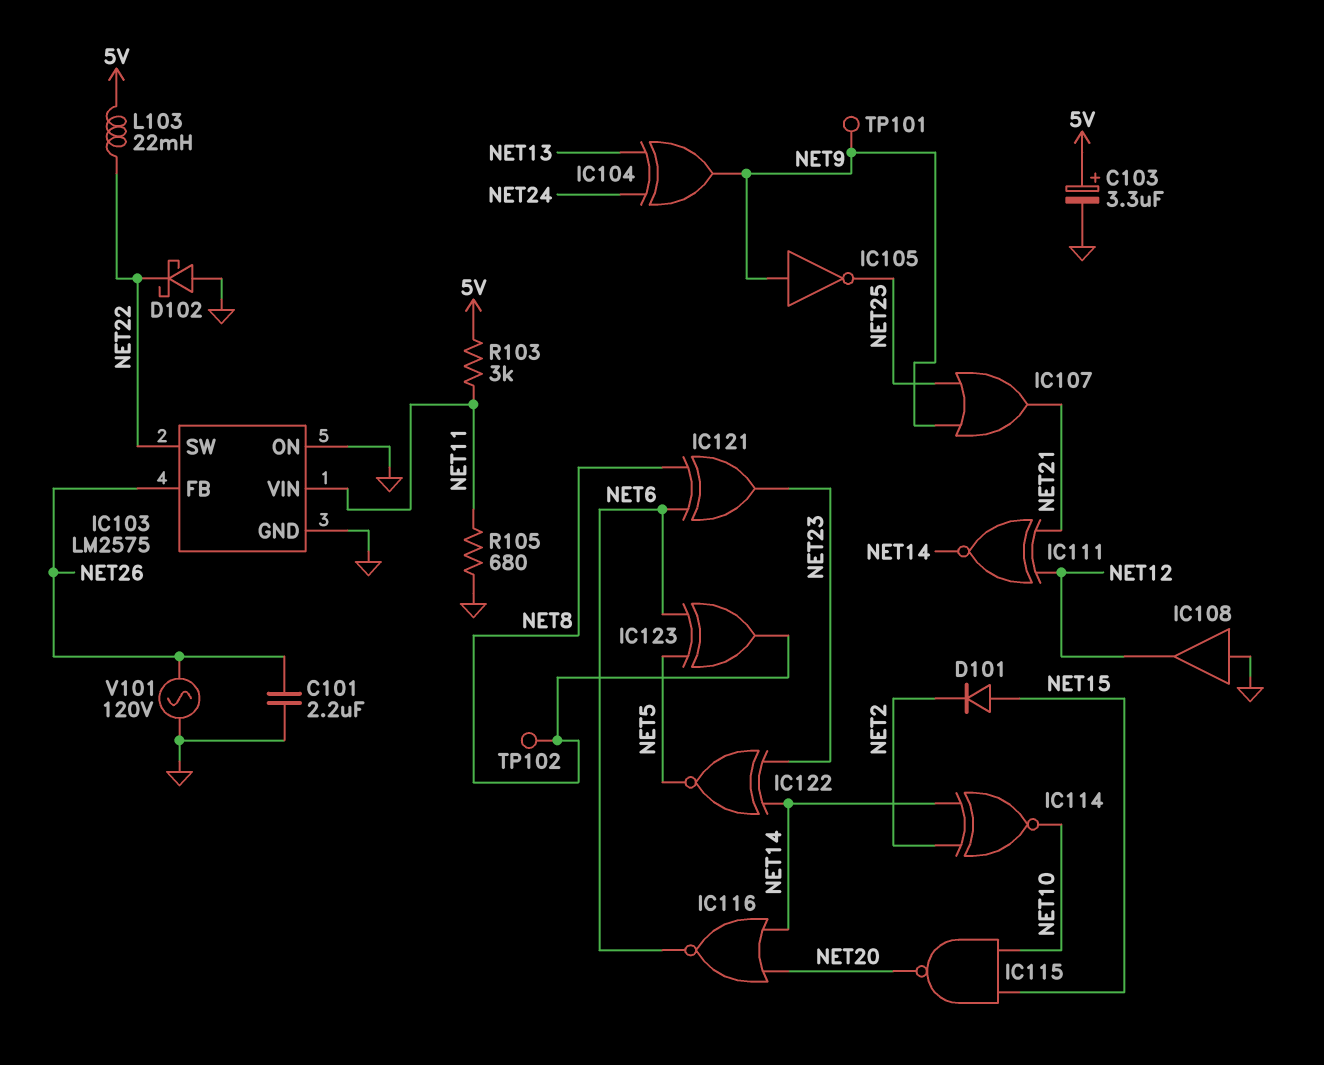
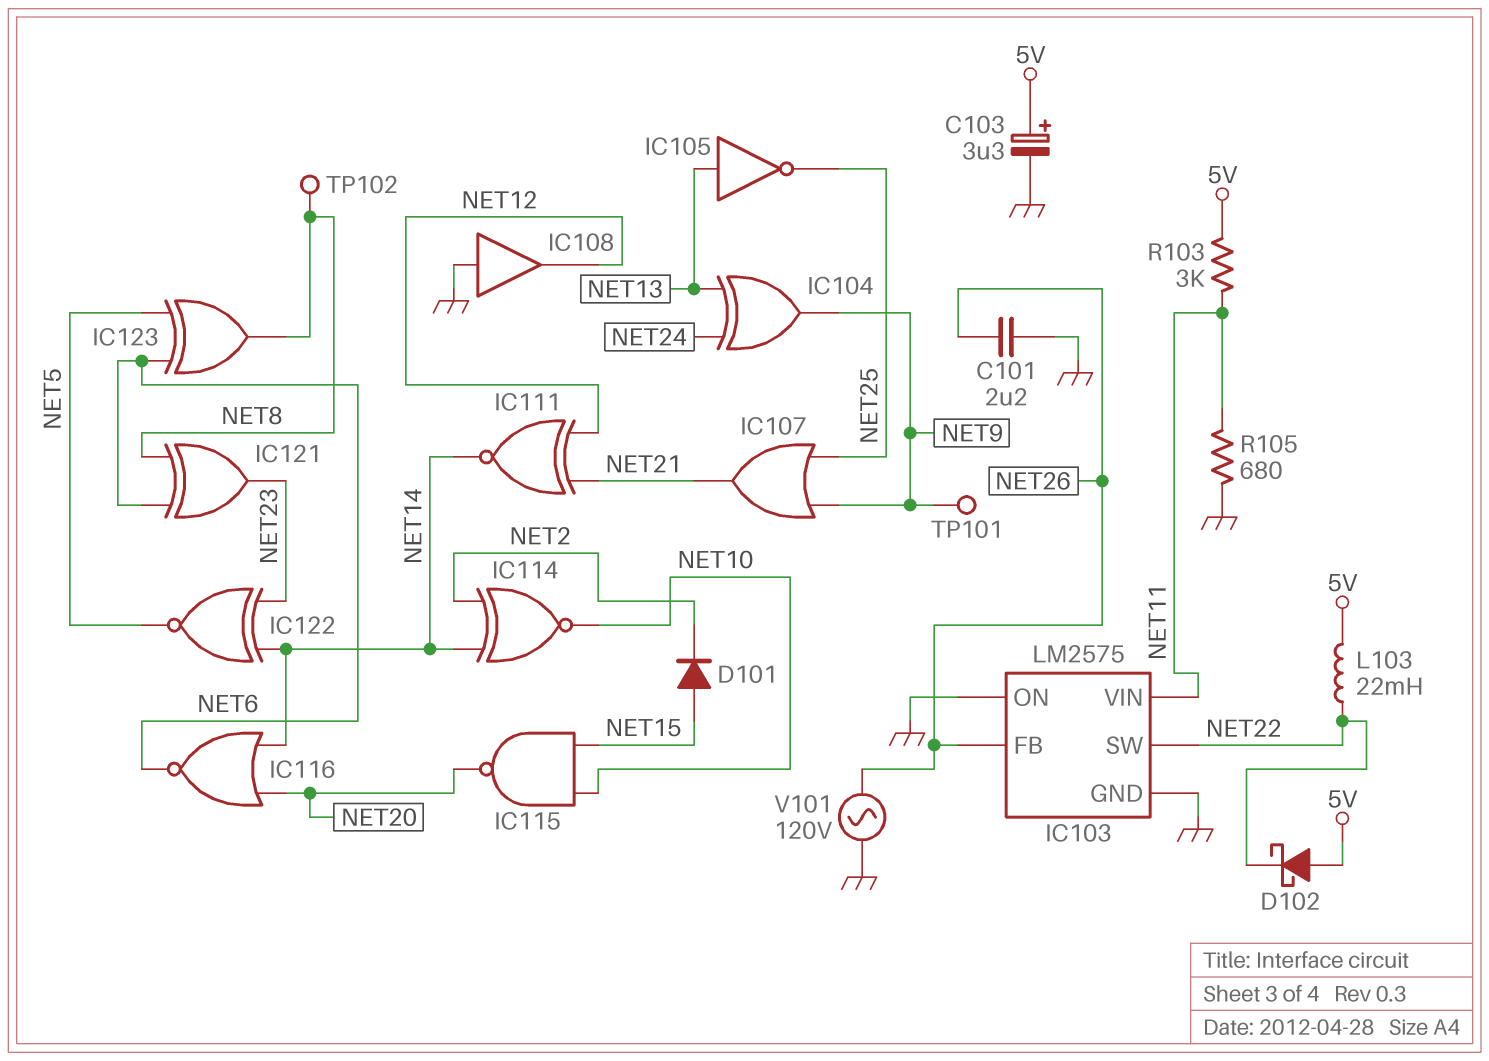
D102: schottky (A GND, K NET22) -> schottky (A 5V, K NET22)
IC105: NOT (in NET9, out NET25) -> NOT (in NET13, out NET25)

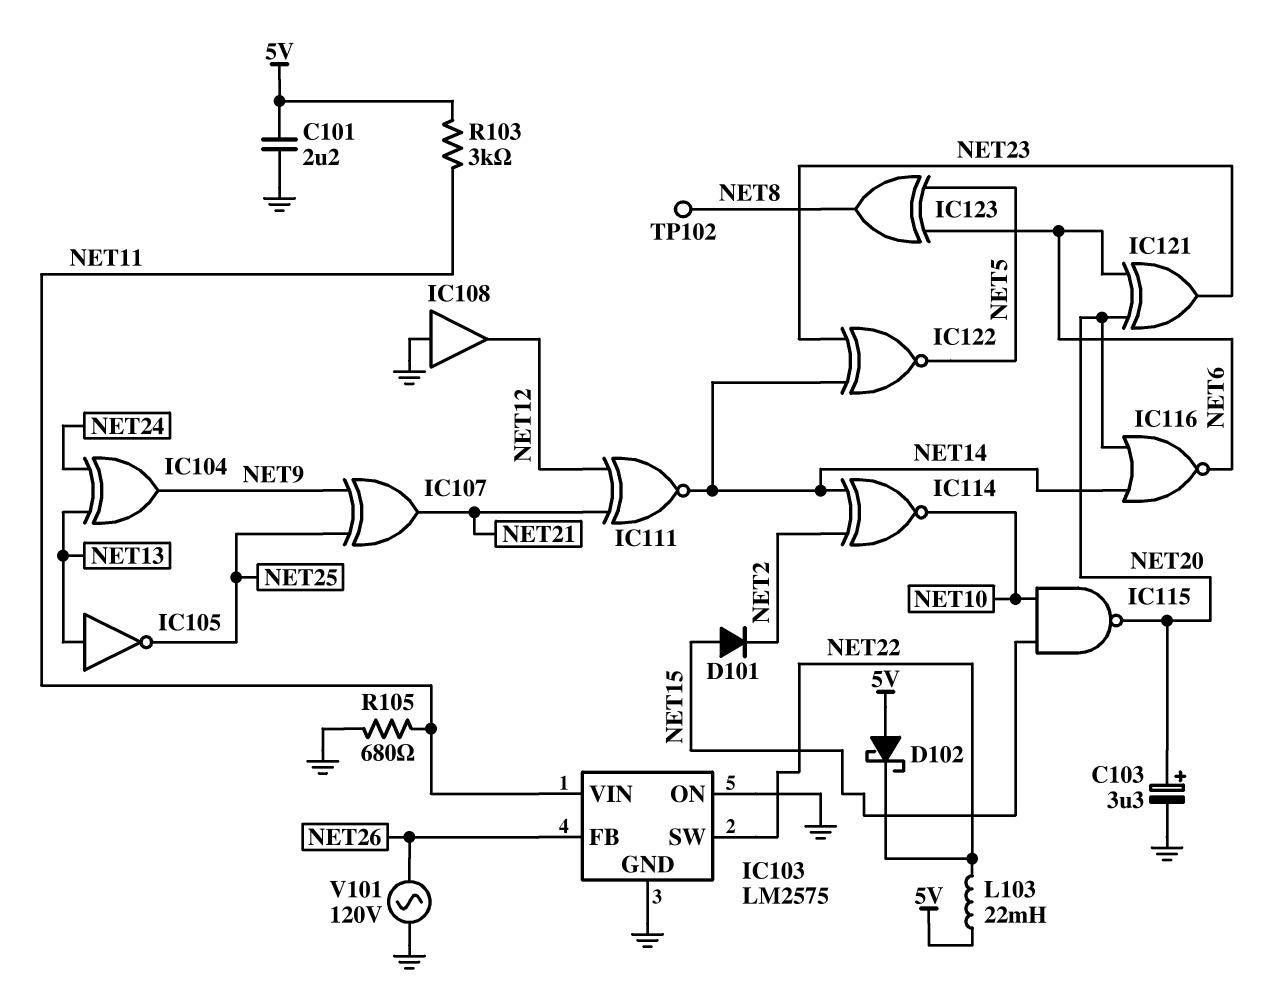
C101: 2.2uF (GND, NET26) -> 2.2uF (5V, GND)
C103: 3.3uF (plus 5V, minus GND) -> 3.3uF (plus NET20, minus GND)
IC107: OR (in NET9, in NET25, out NET21) -> XOR (in NET9, in NET25, out NET21)
IC121: XOR (in NET6, in NET8, out NET23) -> XOR (in NET6, in NET20, out NET23)
TP101: test point (NET9) -> none

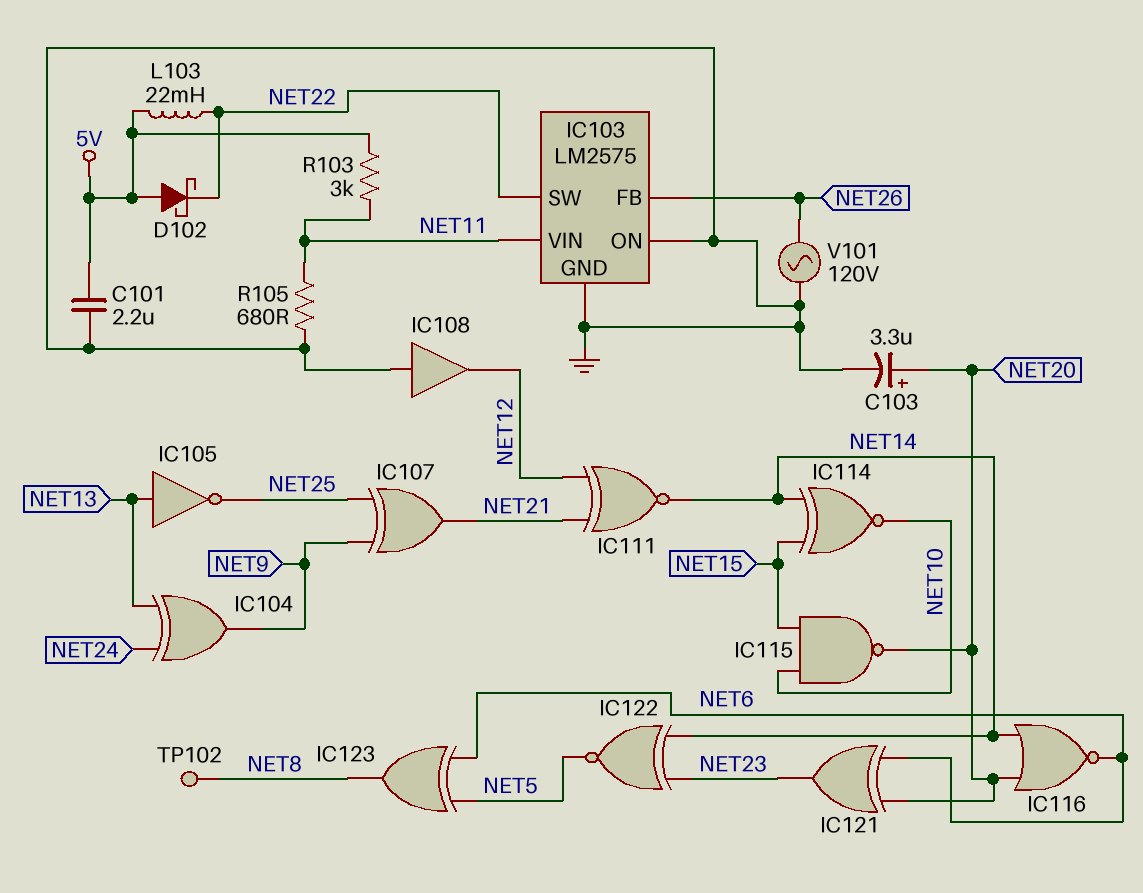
D101: diode (A NET15, K NET2) -> none
IC114: XNOR (in NET2, in NET14, out NET10) -> XNOR (in NET14, in NET15, out NET10)

